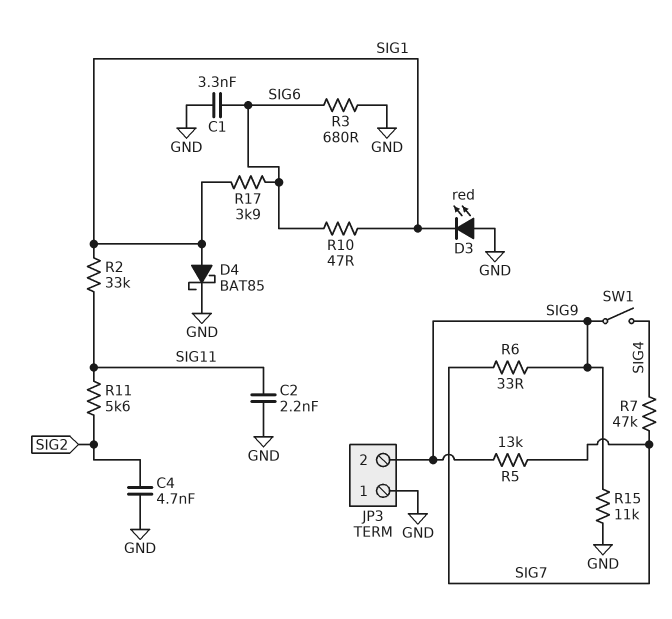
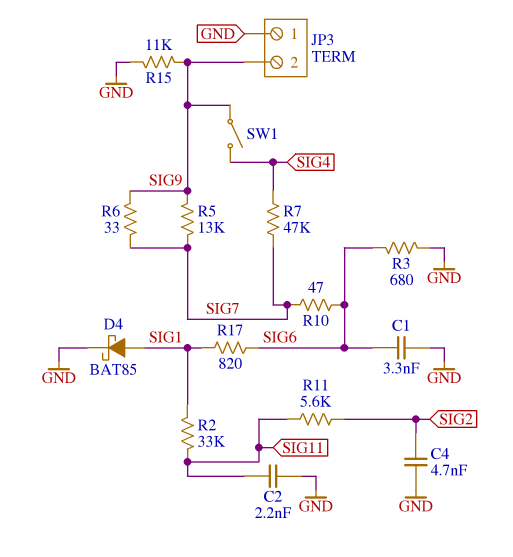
D3: LED red (A GND, K SIG1) -> none
R10: 47 (SIG1, SIG6) -> 47 (SIG6, SIG7)
R17: 3.9k (SIG1, SIG6) -> 820 (SIG1, SIG6)

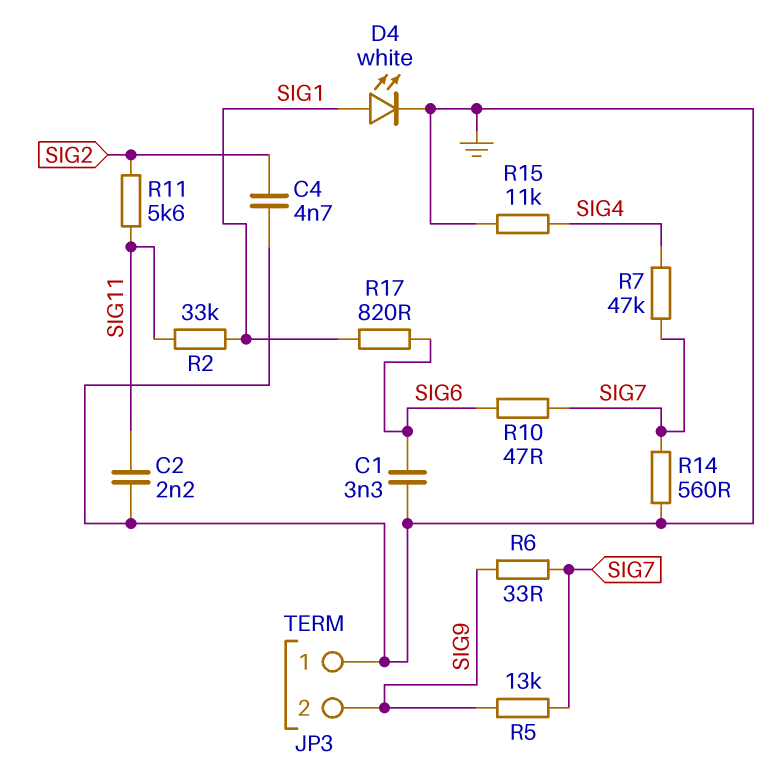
D4: schottky BAT85 (A SIG1, K GND) -> LED white (A SIG1, K GND)
R3: 680 (GND, SIG6) -> none
R14: none -> 560 (GND, SIG7)
R15: 11k (GND, SIG9) -> 11k (GND, SIG4)
SW1: switch (SIG4, SIG9) -> none

